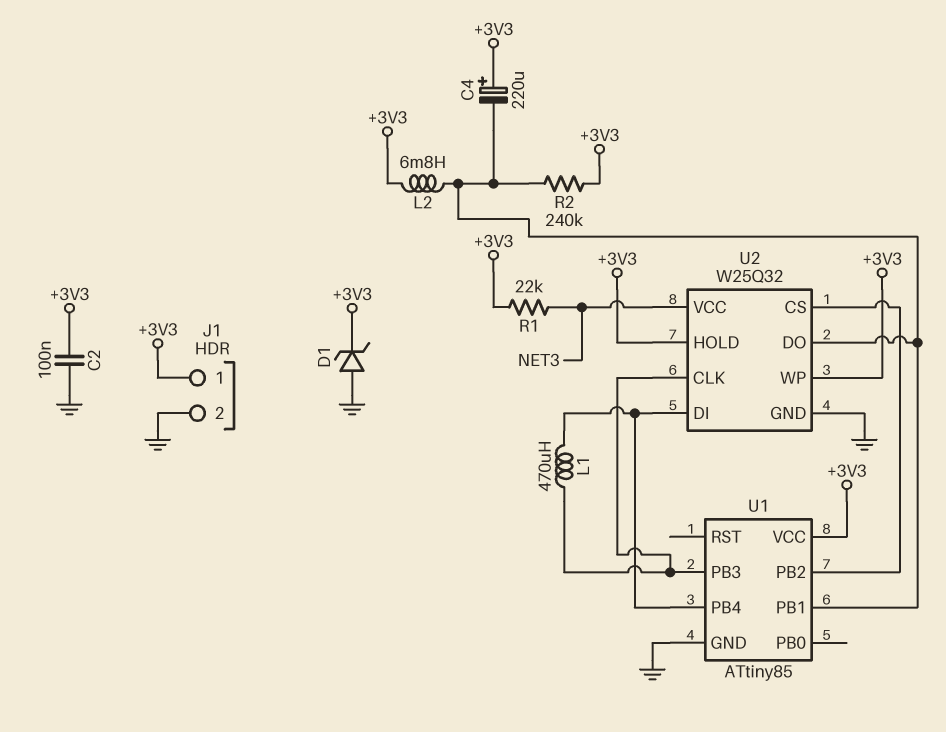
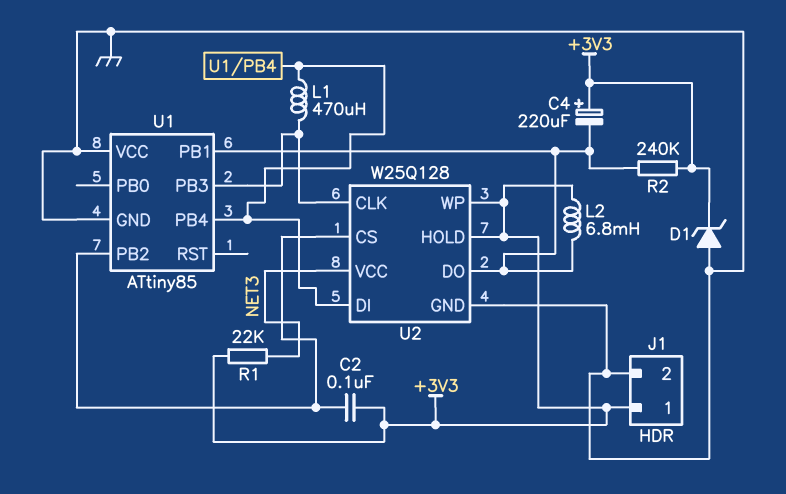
C2: 100nF (+3V3, GND) -> 100nF (+3V3, U1/PB2)
U1 pin VCC: +3V3 -> GND
U2: W25Q32 -> W25Q128

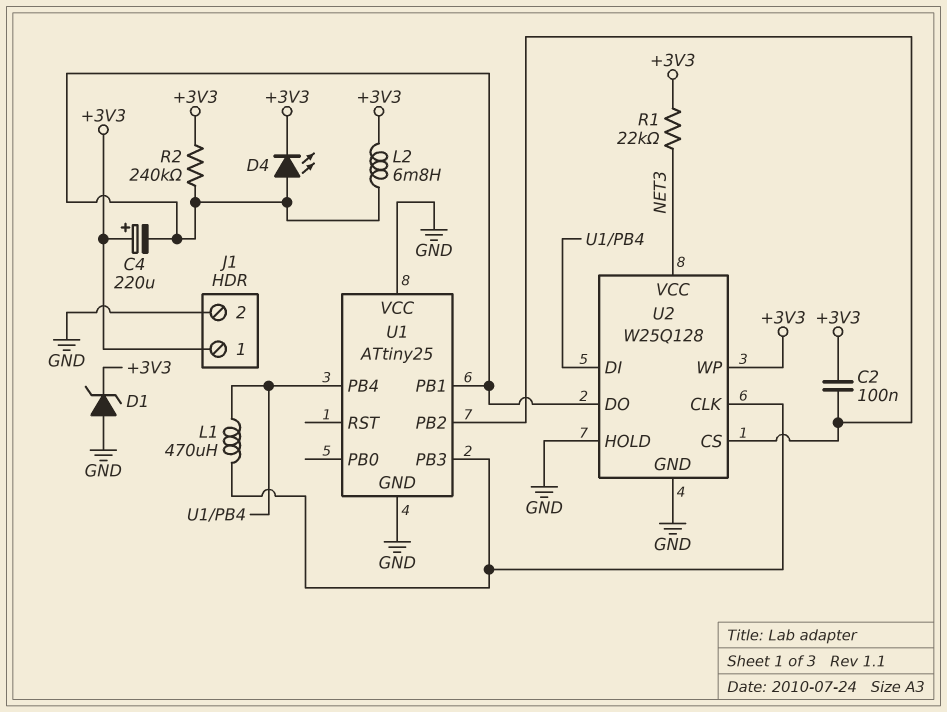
D4: none -> LED (A U1/PB1, K +3V3)
U1: ATtiny85 -> ATtiny25
U2 pin HOLD: +3V3 -> GND

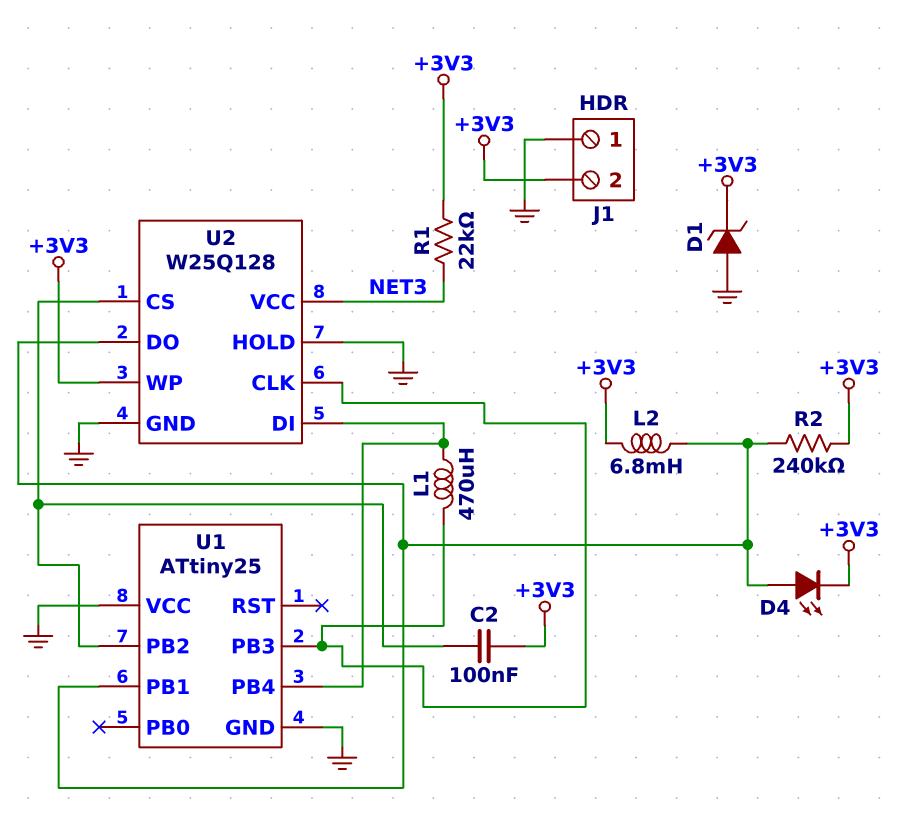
C4: 220uF (plus +3V3, minus U1/PB1) -> none
J1 pin 1: +3V3 -> GND
J1 pin 2: GND -> +3V3

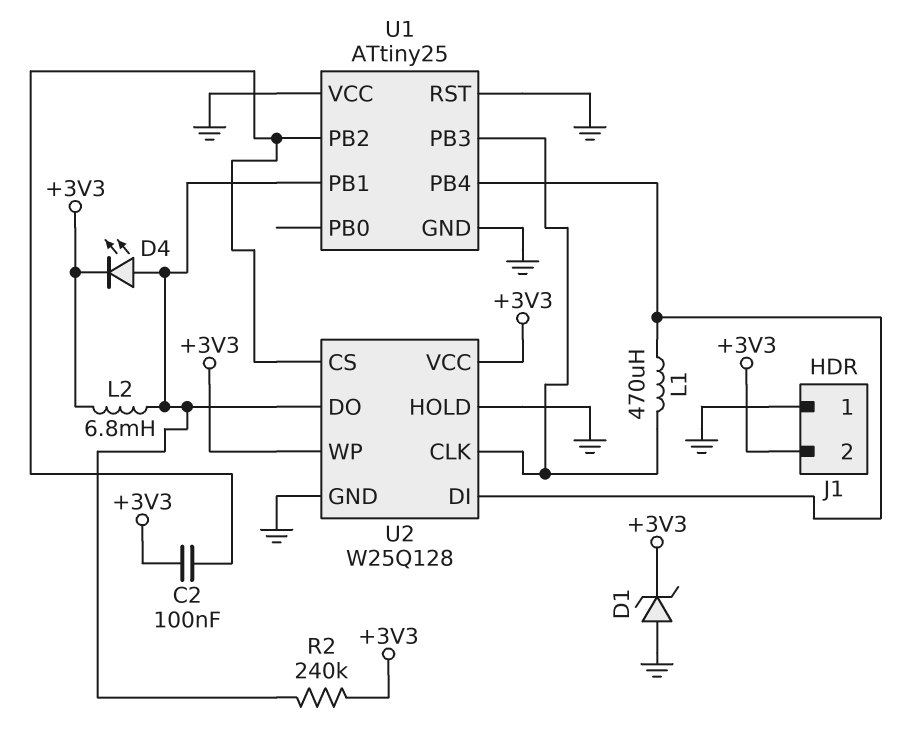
R1: 22k (+3V3, NET3) -> none
U1 pin RST: none -> GND
U2 pin VCC: NET3 -> +3V3

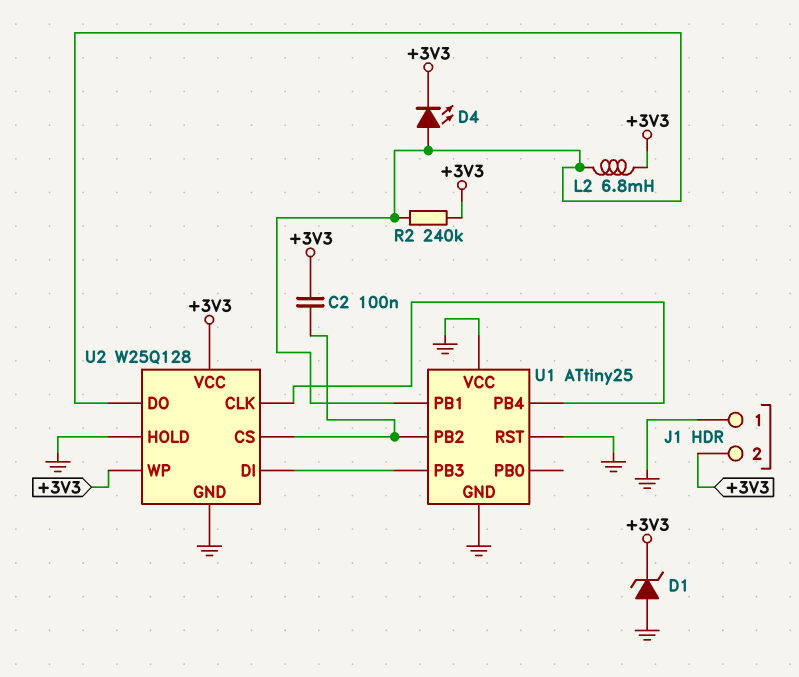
L1: 470uH (U1/PB3, U1/PB4) -> none
U2 pin CLK: U1/PB3 -> U1/PB4
U2 pin DI: U1/PB4 -> U1/PB3

